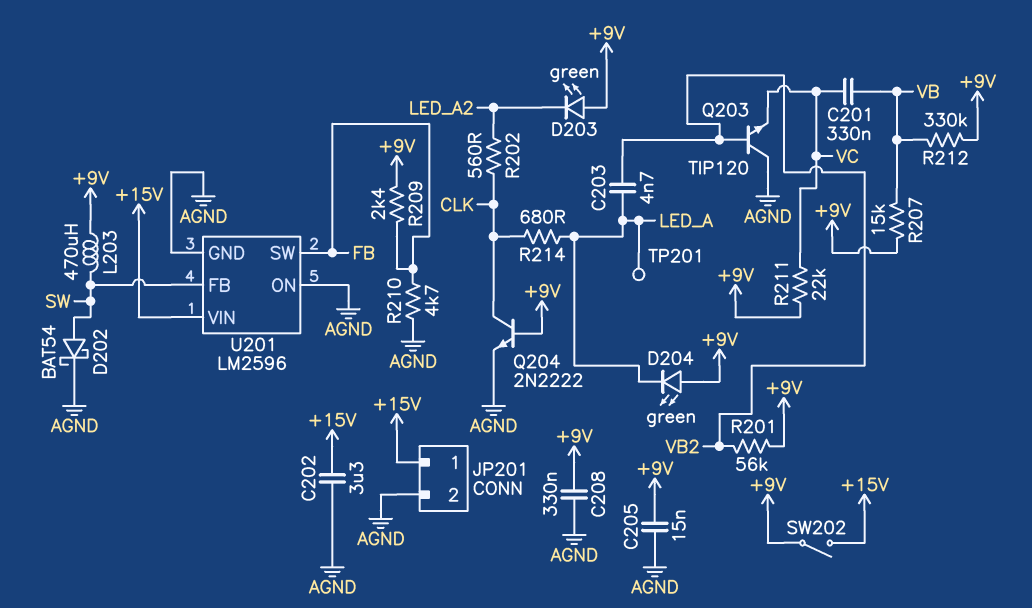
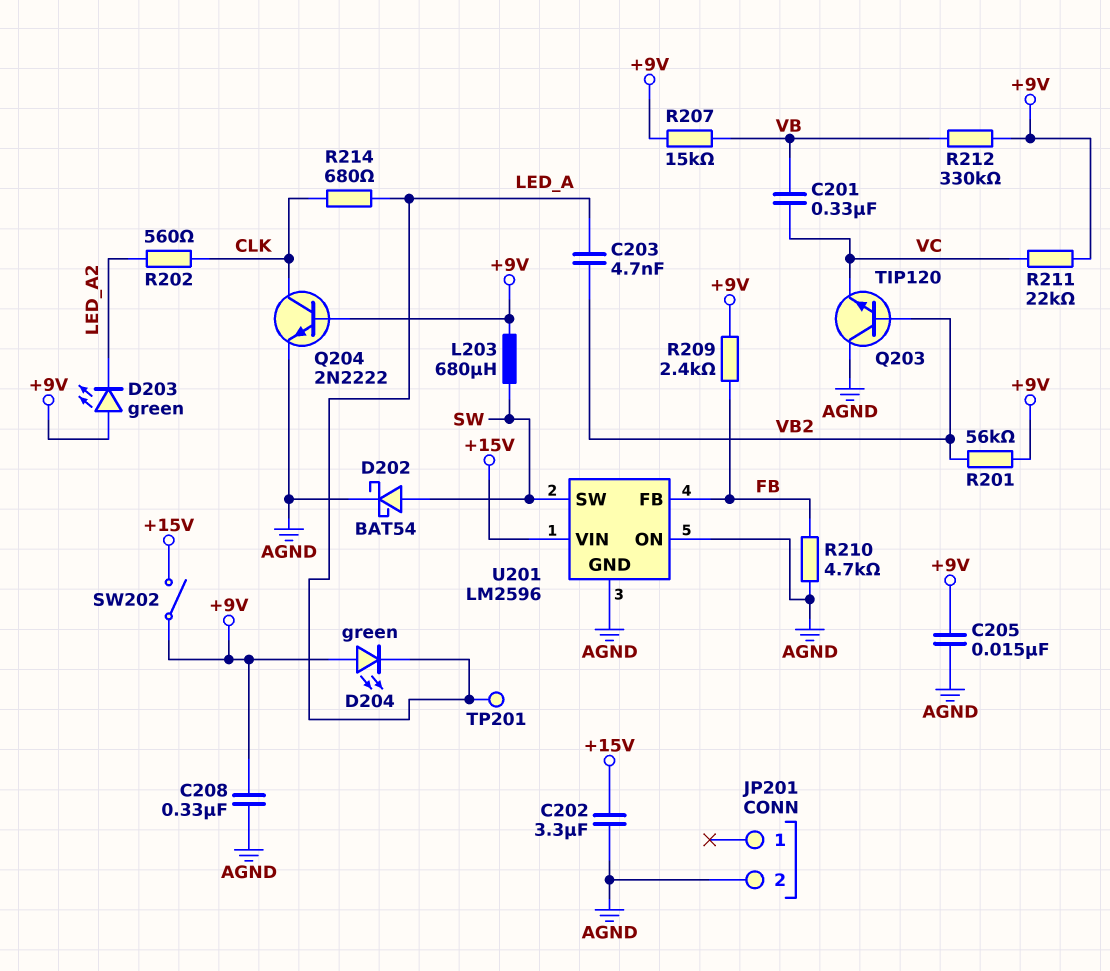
JP201 pin 1: +15V -> none
L203: 470uH (+9V, SW) -> 680uH (+9V, SW)
U201 pin FB: SW -> FB
U201 pin SW: FB -> SW

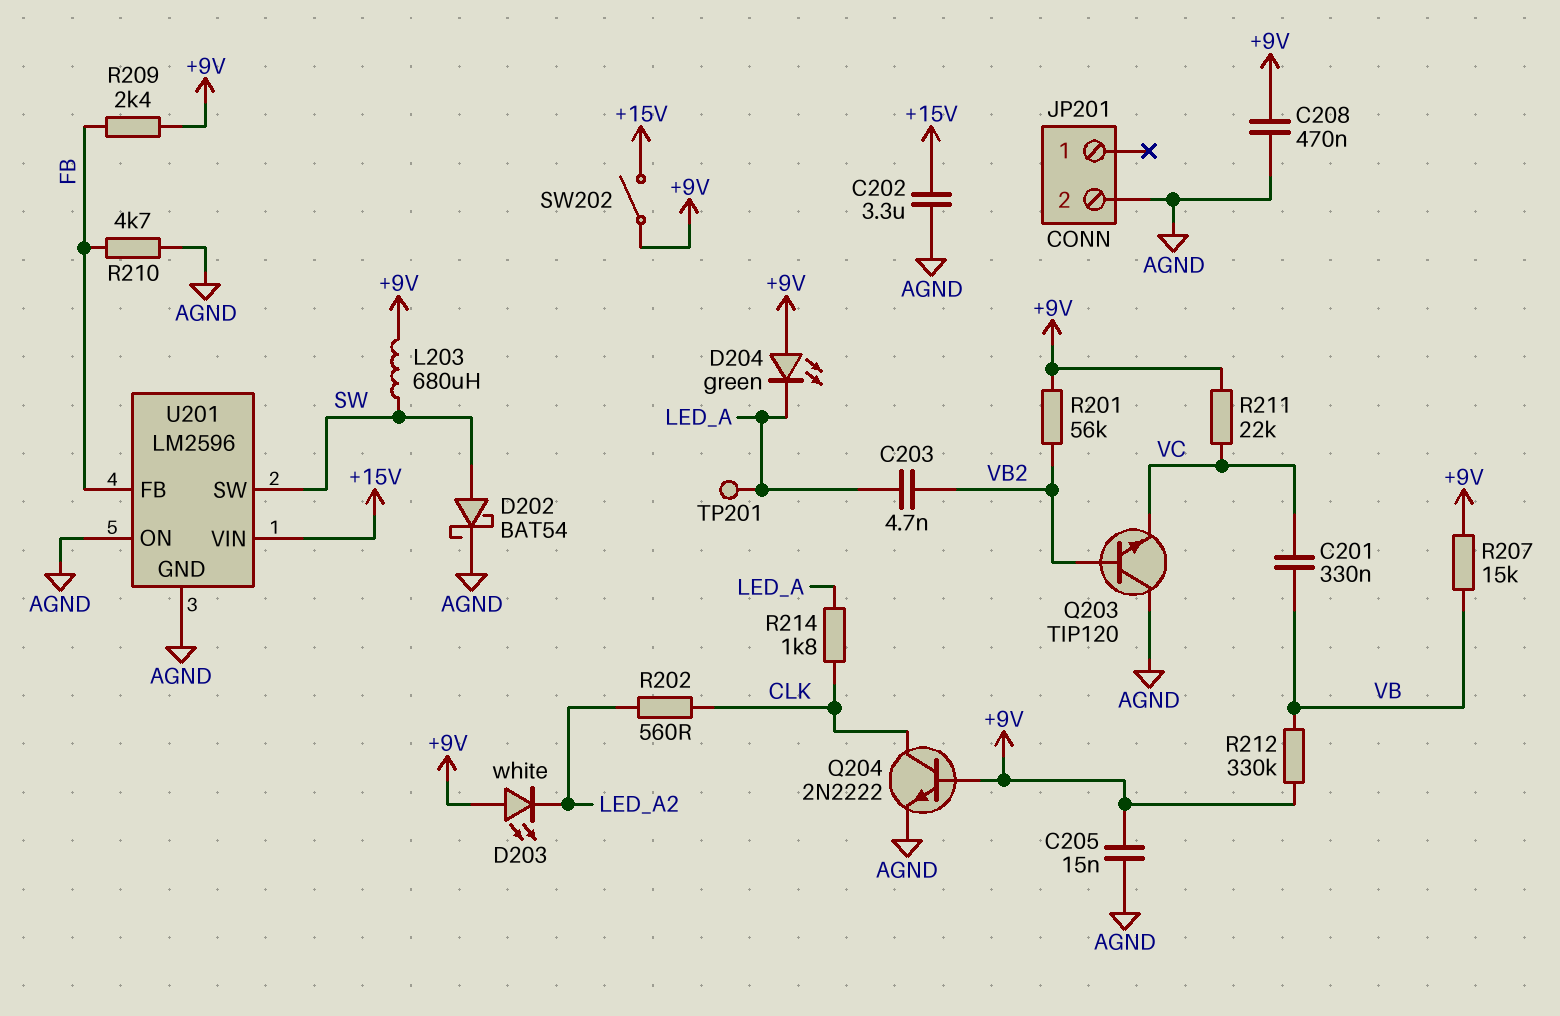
C208: 330nF (+9V, AGND) -> 470nF (+9V, AGND)
D203: LED green (A +9V, K LED_A2) -> LED white (A +9V, K LED_A2)
R214: 680 (CLK, LED_A) -> 1.8k (CLK, LED_A)

